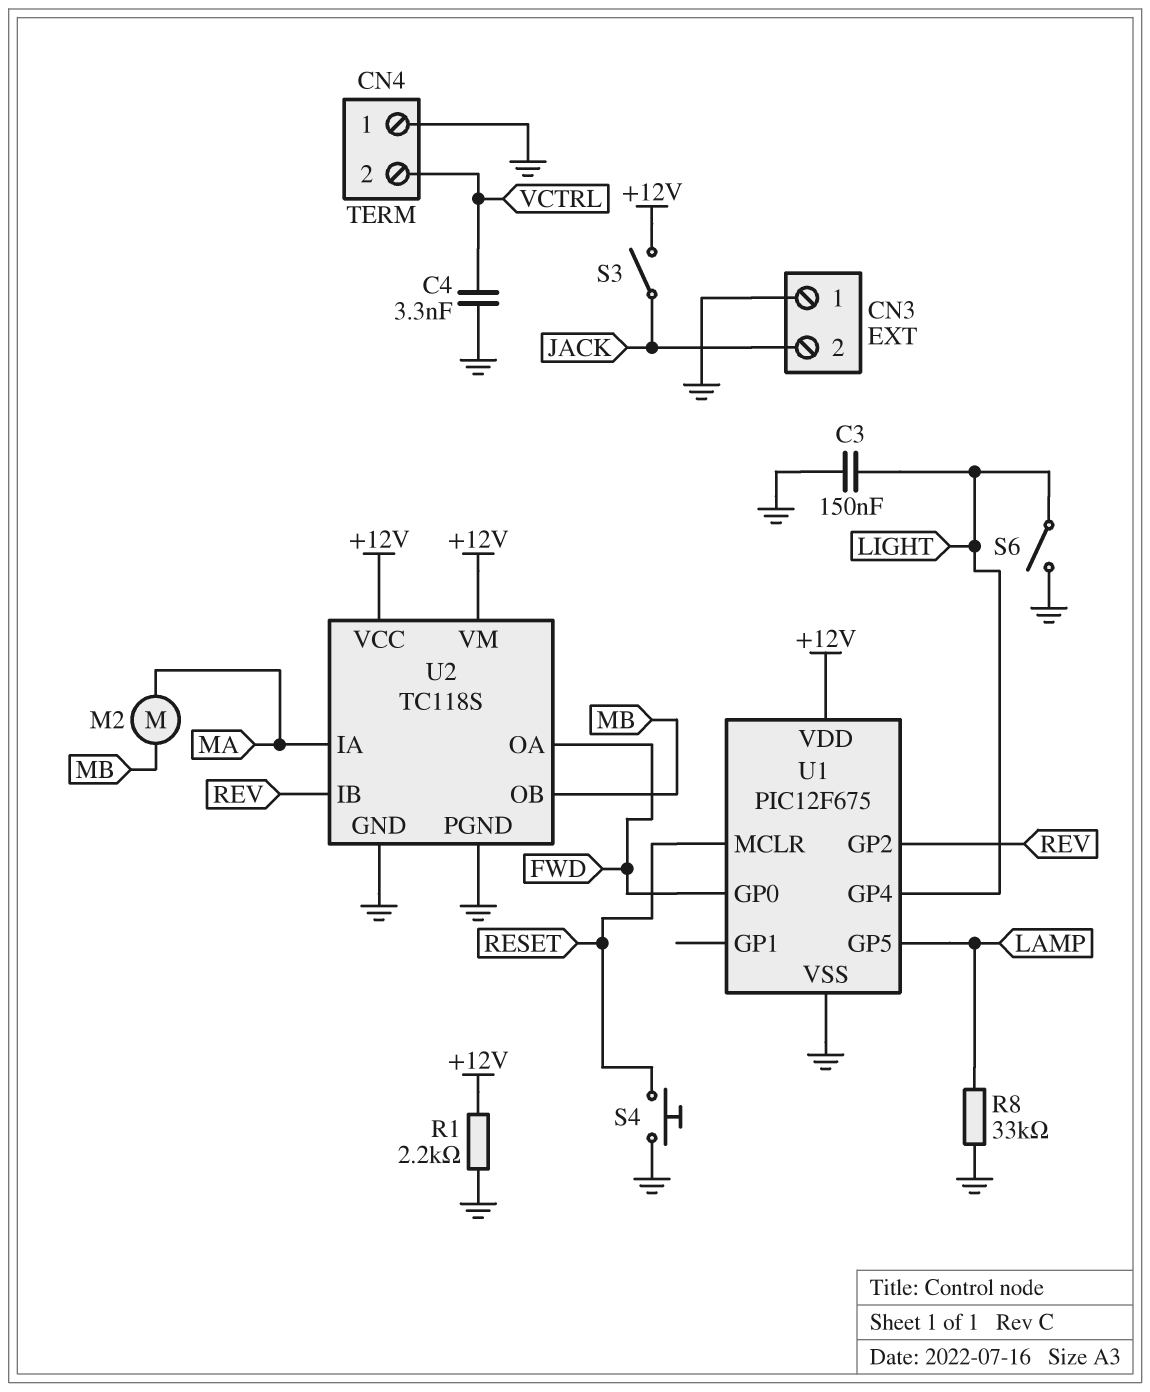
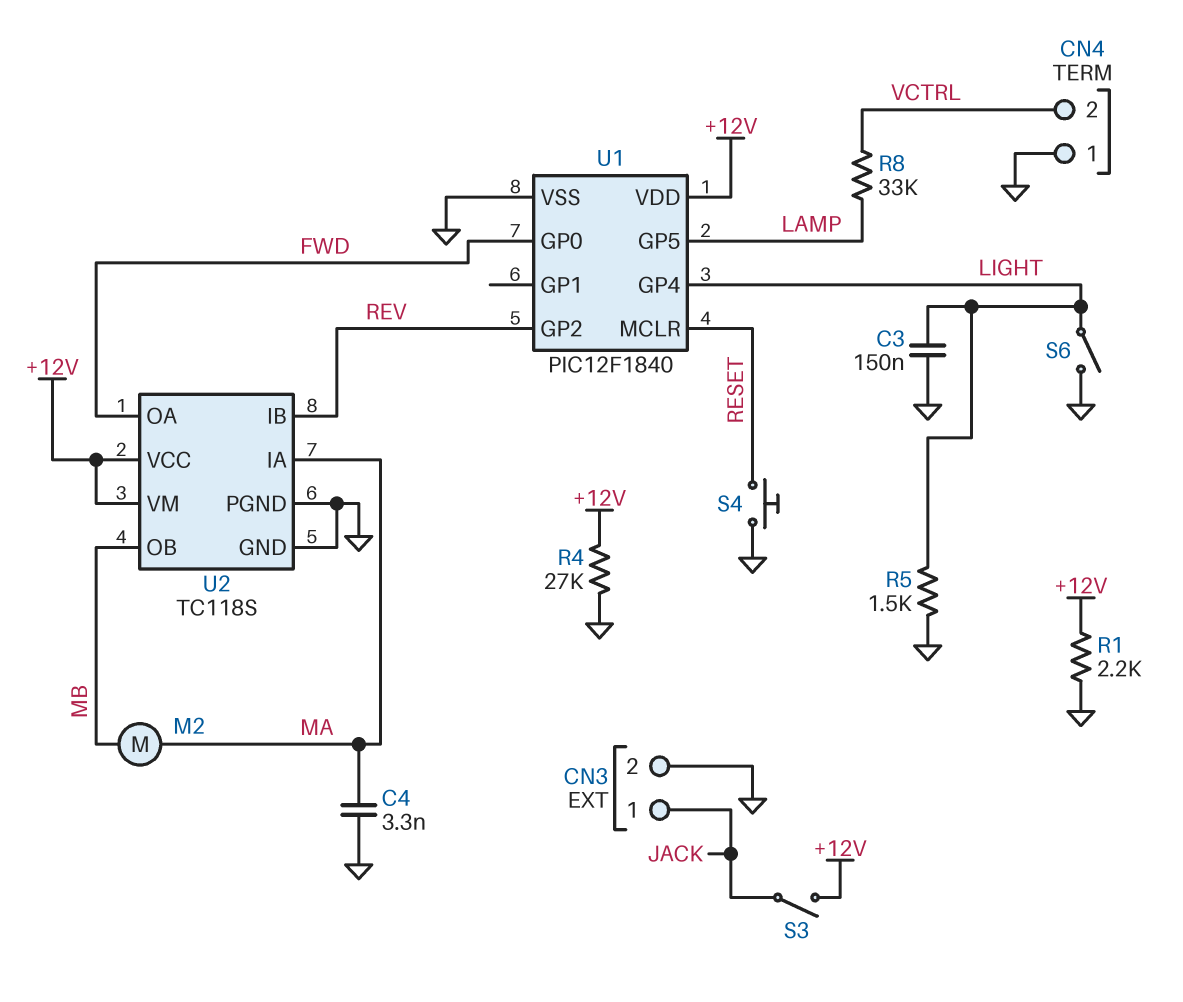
C4: 3.3nF (GND, VCTRL) -> 3.3nF (GND, MA)
CN3 pin 1: GND -> JACK
CN3 pin 2: JACK -> GND
R4: none -> 27k (+12V, GND)
R5: none -> 1.5k (GND, LIGHT)
R8: 33k (GND, LAMP) -> 33k (LAMP, VCTRL)
U1: PIC12F675 -> PIC12F1840

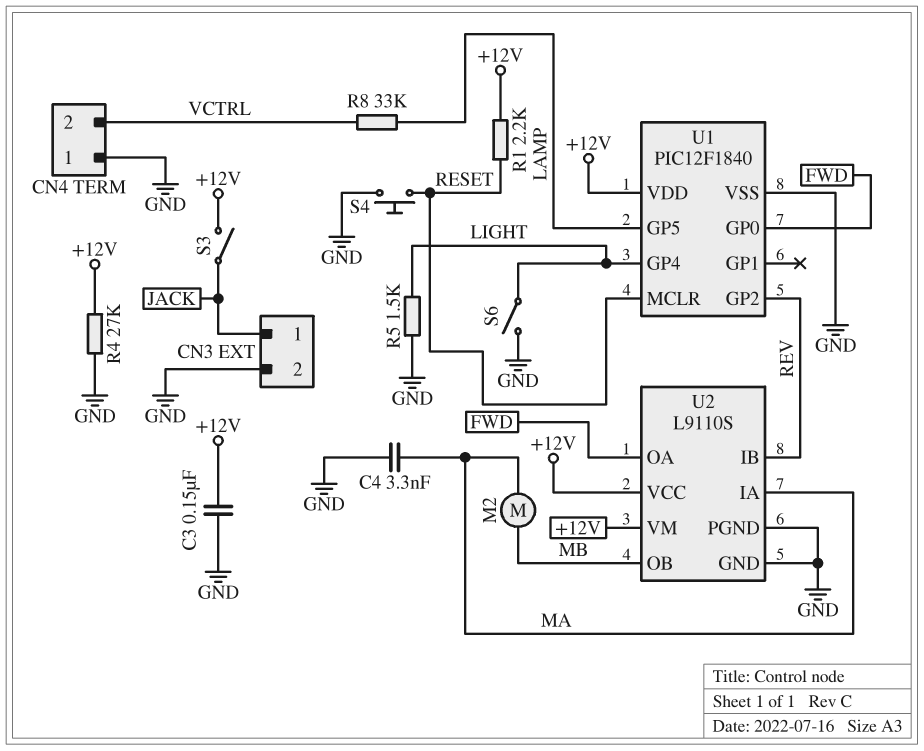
C3: 150nF (GND, LIGHT) -> 150nF (+12V, GND)
R1: 2.2k (+12V, GND) -> 2.2k (+12V, RESET)
U2: TC118S -> L9110S

